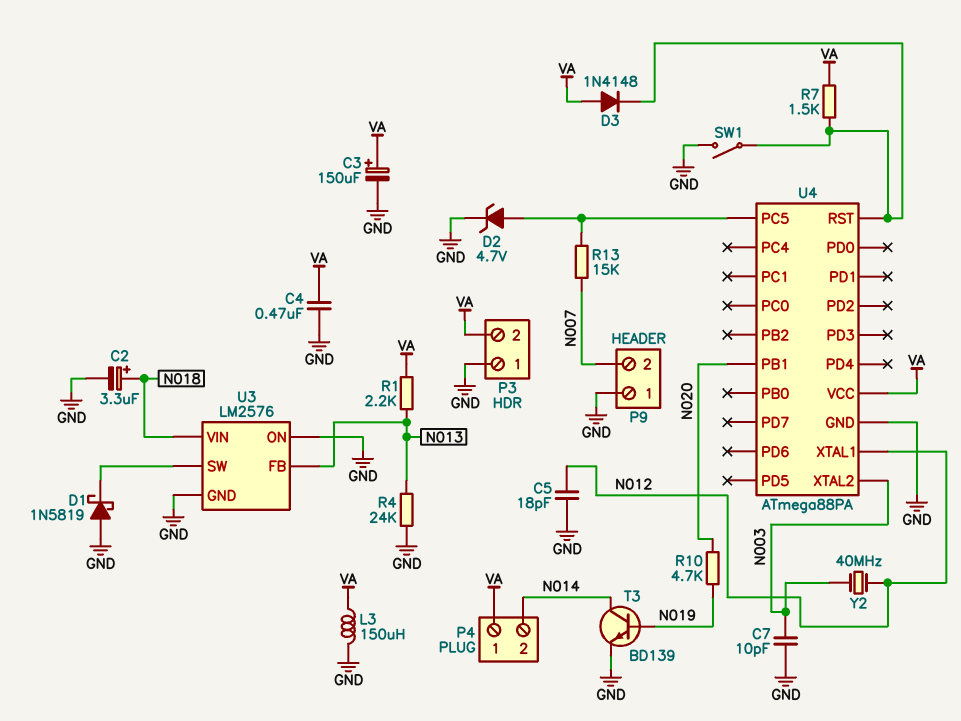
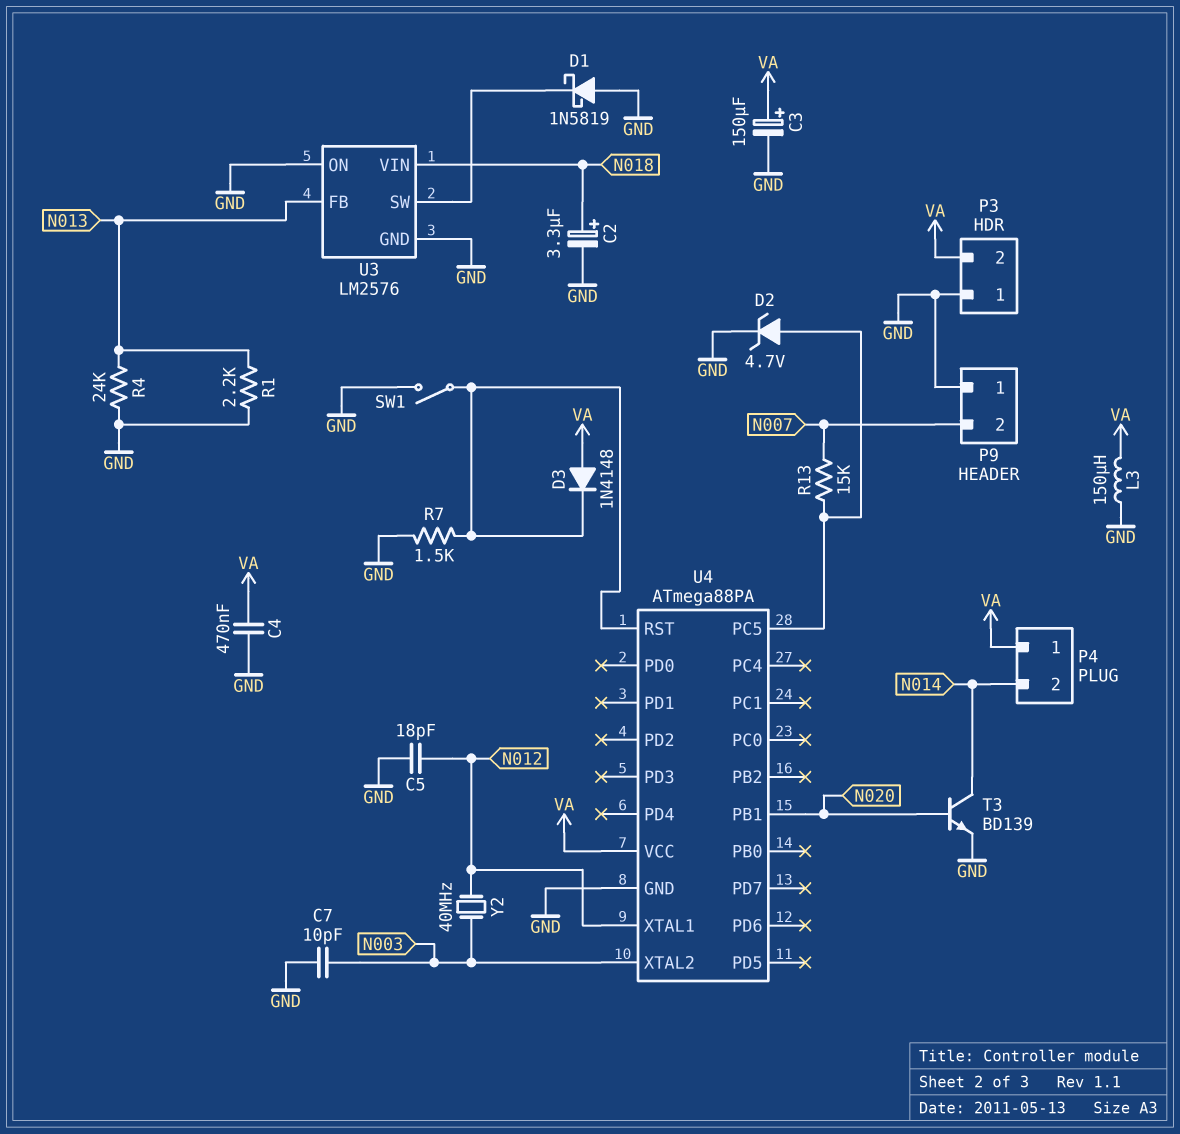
R1: 2.2k (N013, VA) -> 2.2k (GND, N013)
R7: 1.5k (U4/RST, VA) -> 1.5k (GND, U4/RST)
R10: 4.7k (N019, N020) -> none
T3: NPN BD139 (B N019, C N014, E GND) -> NPN BD139 (B N020, C N014, E GND)

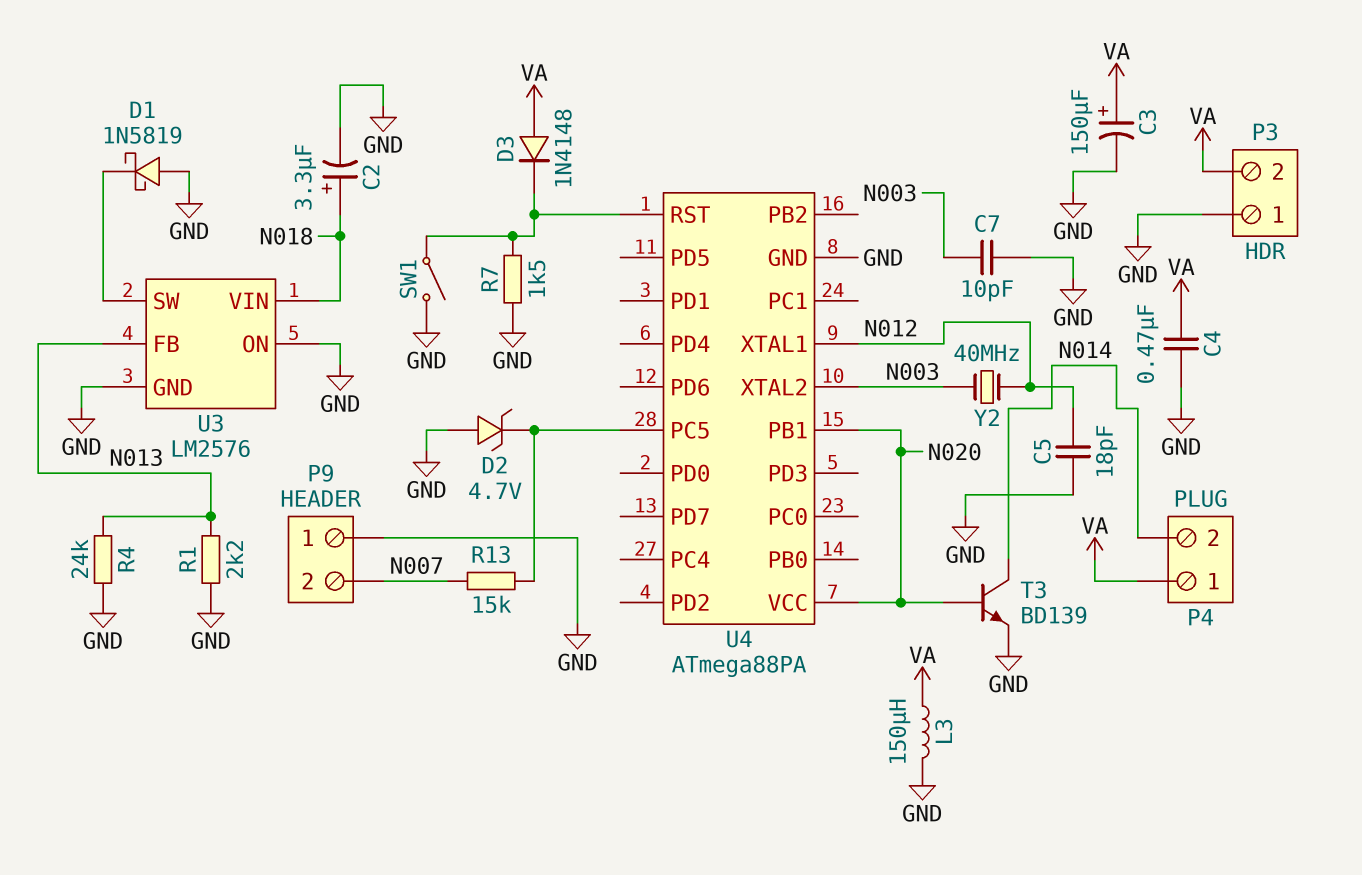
D2: zener 4.7V (A U4/PC5, K GND) -> zener 4.7V (A GND, K U4/PC5)
U4 pin VCC: VA -> N020

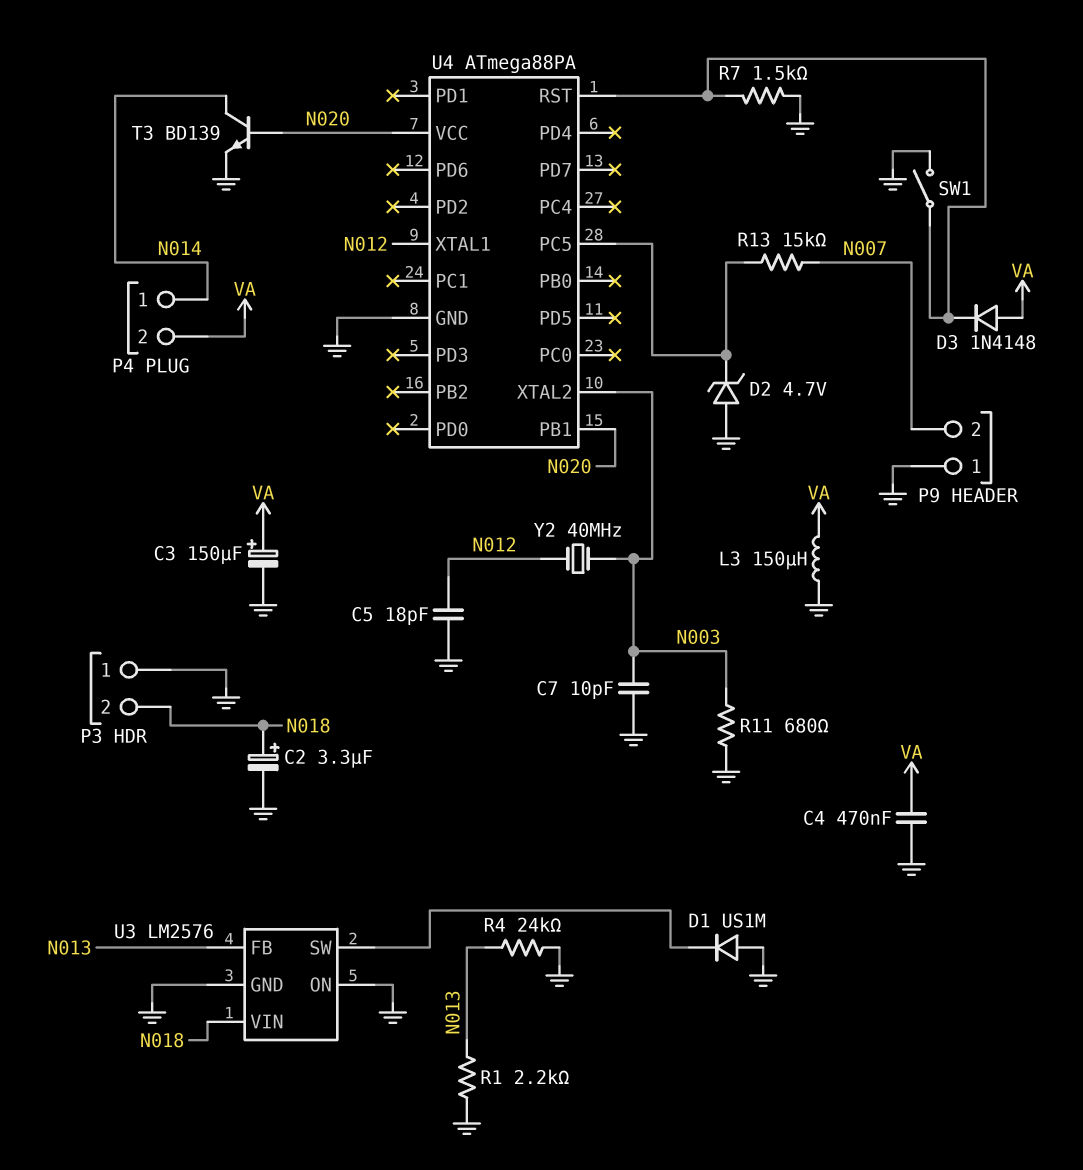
D1: schottky 1N5819 (A GND, K U3/SW) -> diode US1M (A GND, K U3/SW)
P3 pin 2: VA -> N018
P4 pin 1: VA -> N014
P4 pin 2: N014 -> VA
R11: none -> 680 (GND, N003)

